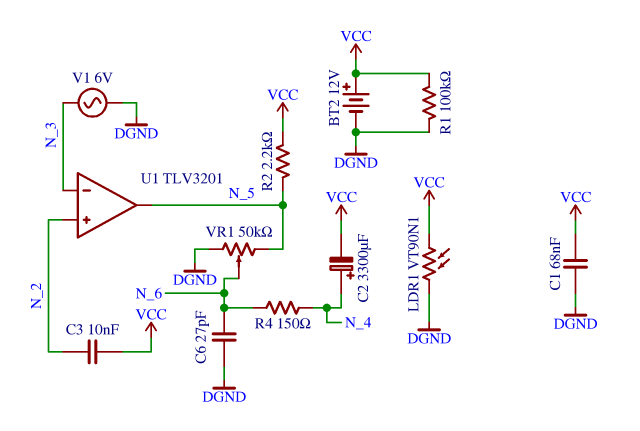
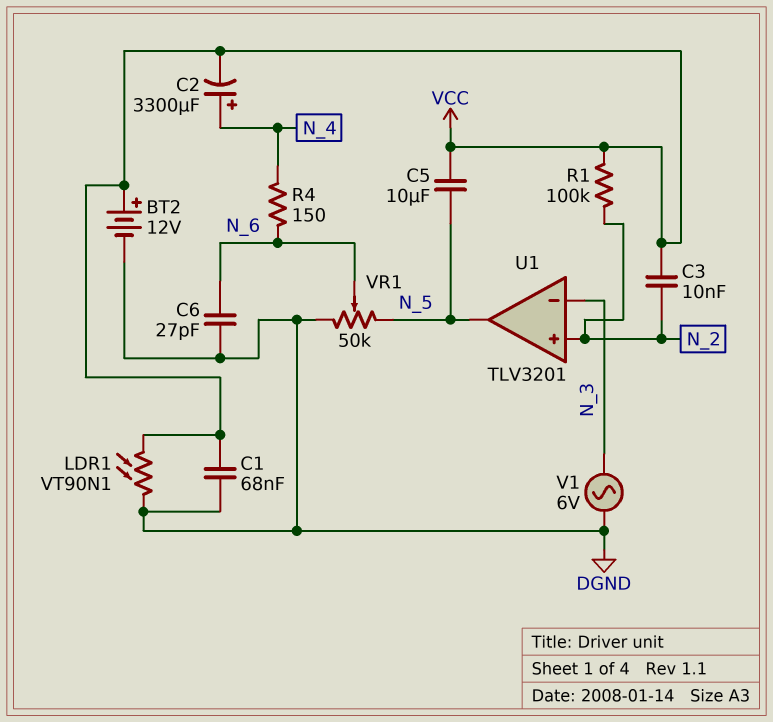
C5: none -> 10uF (N_5, VCC)
R1: 100k (DGND, VCC) -> 100k (N_2, VCC)
R2: 2.2k (N_5, VCC) -> none

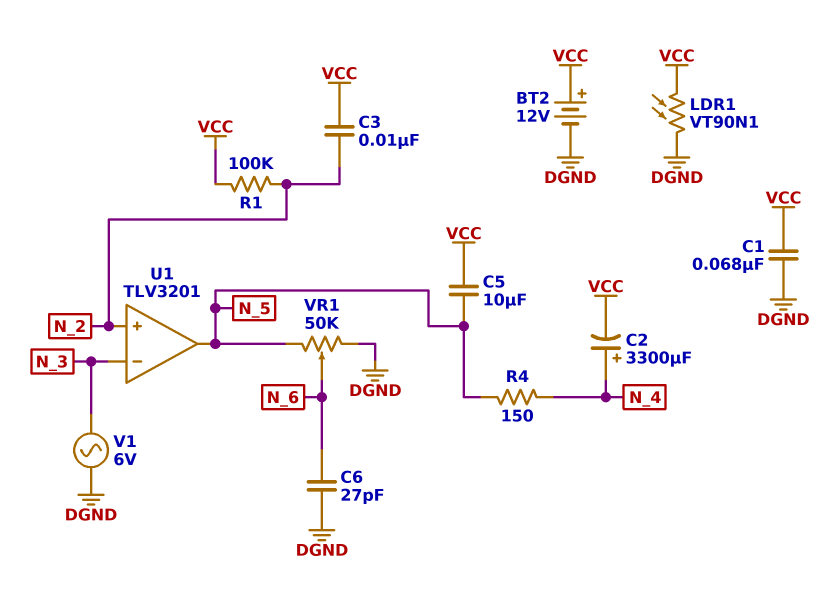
R4: 150 (N_4, N_6) -> 150 (N_4, N_5)

